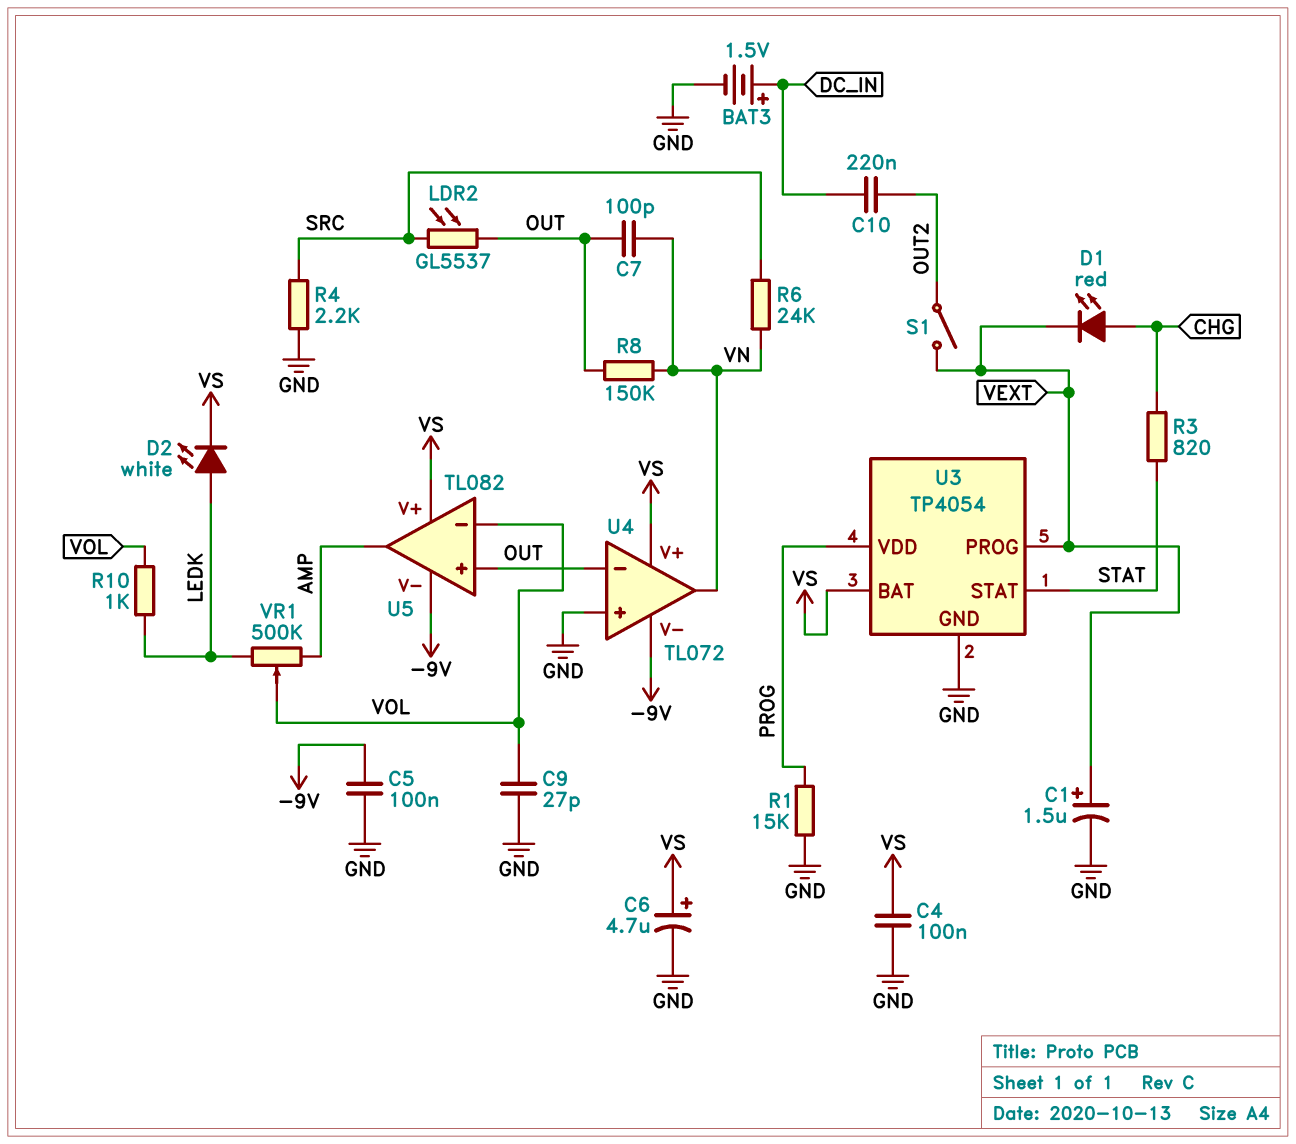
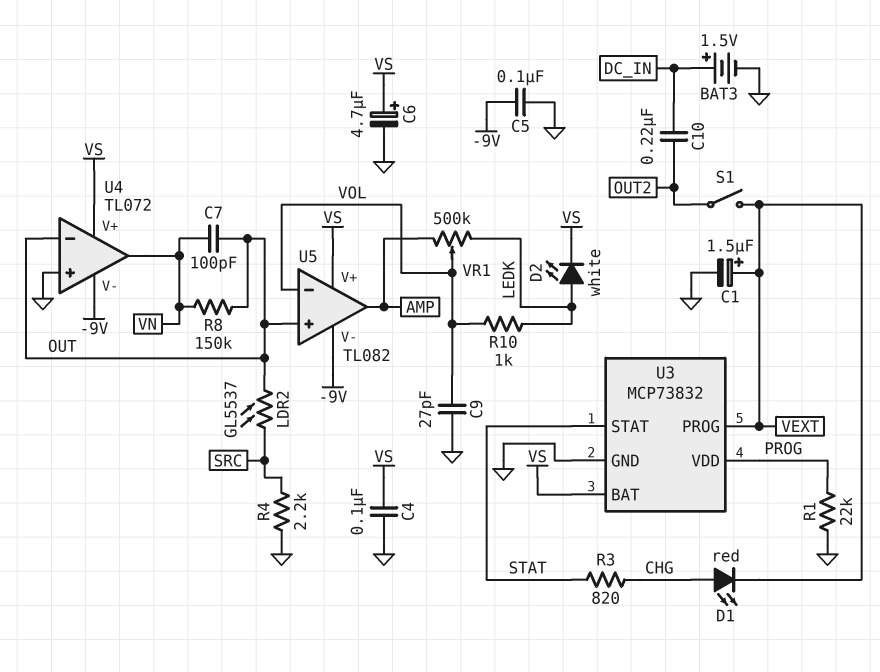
R1: 15k (GND, PROG) -> 22k (GND, PROG)
R6: 24k (SRC, VN) -> none
U3: TP4054 -> MCP73832

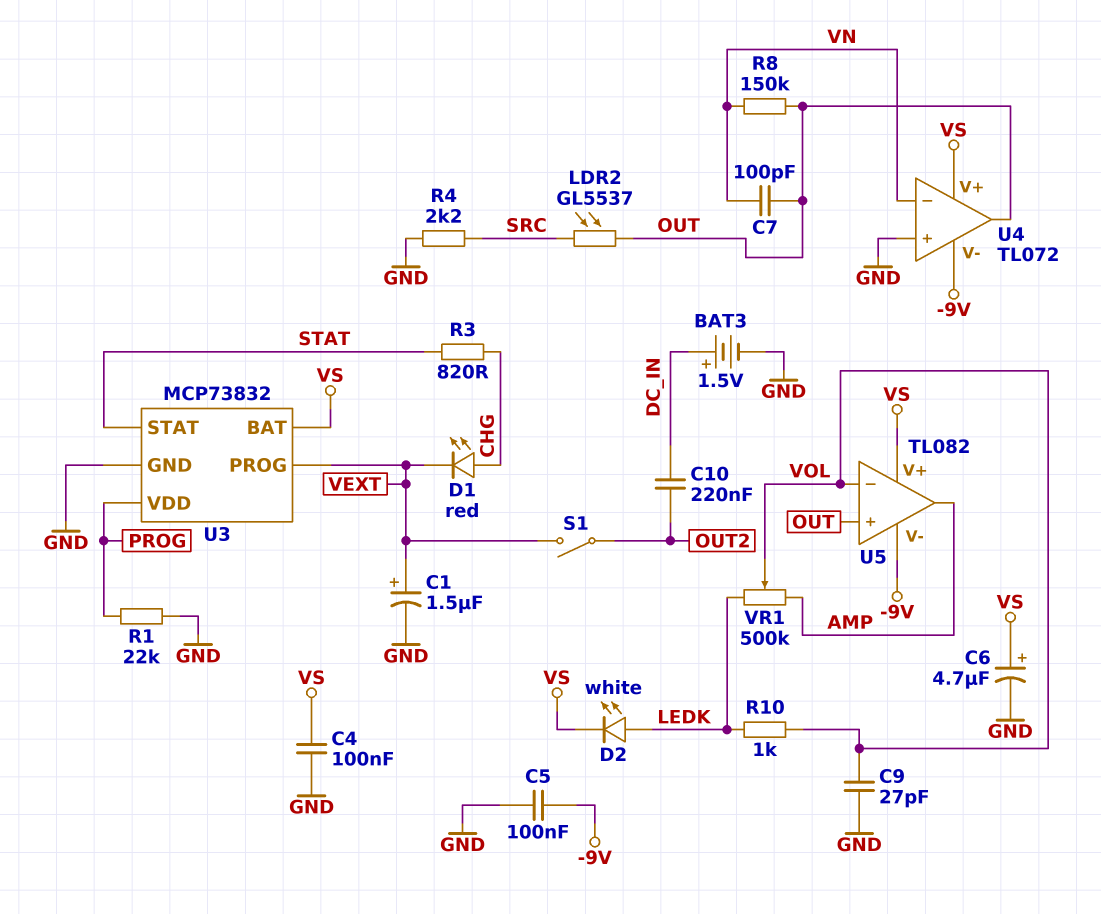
U4 pin in-: OUT -> VN
U4 pin out: VN -> OUT

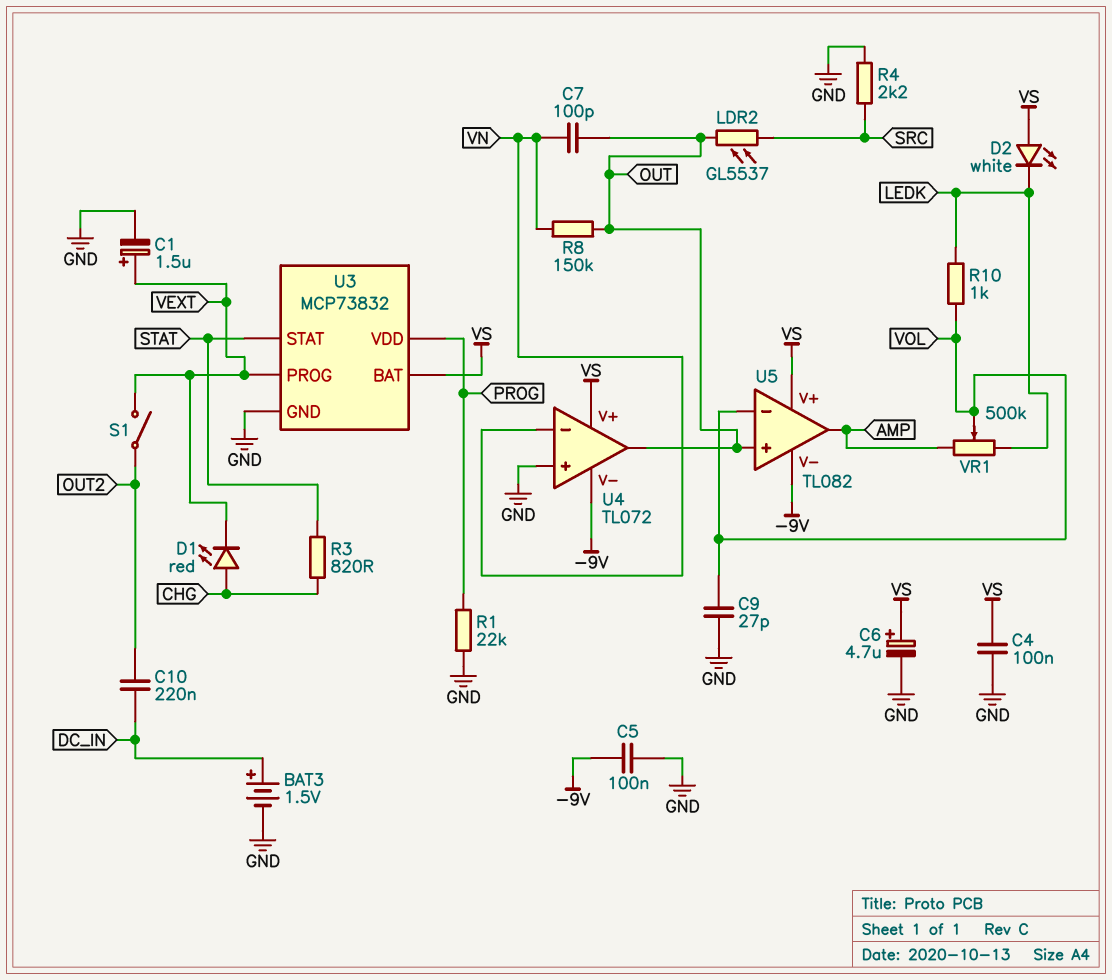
D2: LED white (A LEDK, K VS) -> LED white (A VS, K LEDK)

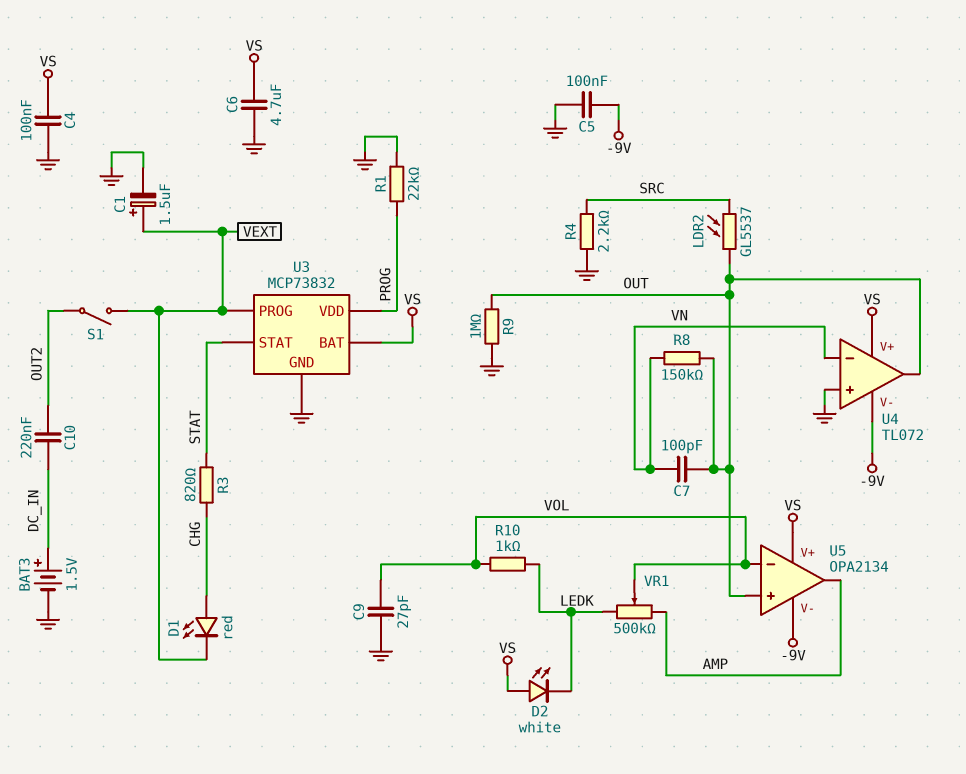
C6: 4.7uF (plus VS, minus GND) -> 4.7uF (GND, VS)
R9: none -> 1M (GND, OUT)
U5: TL082 -> OPA2134

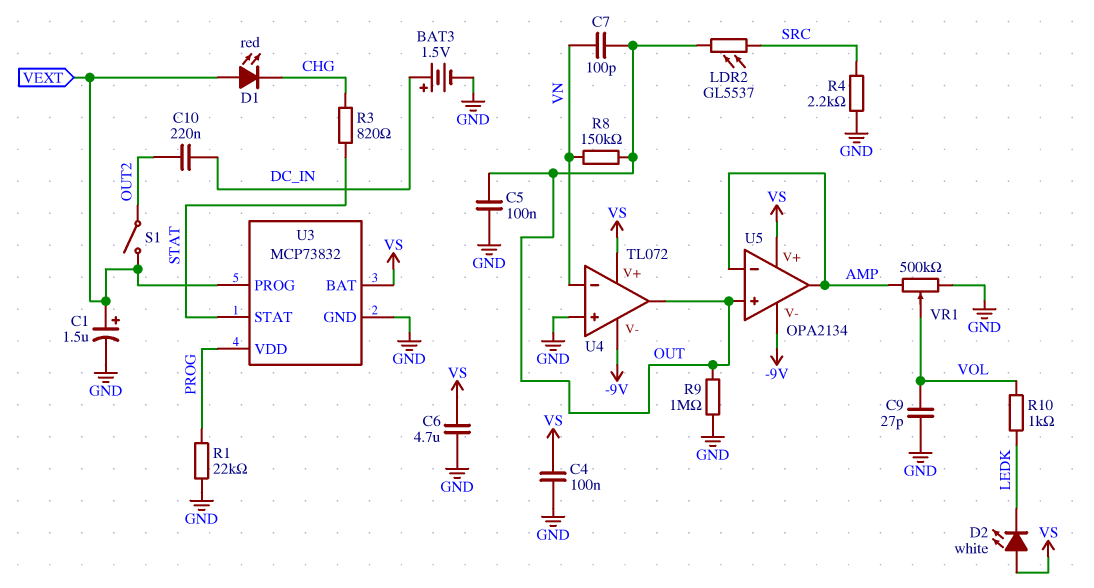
C5: 100nF (-9V, GND) -> 100nF (GND, OUT)
D1: LED red (A CHG, K VEXT) -> LED red (A VEXT, K CHG)
U5 pin in-: VOL -> AMP
VR1: 500k (AMP, LEDK, wiper VOL) -> 500k (AMP, GND, wiper VOL)

